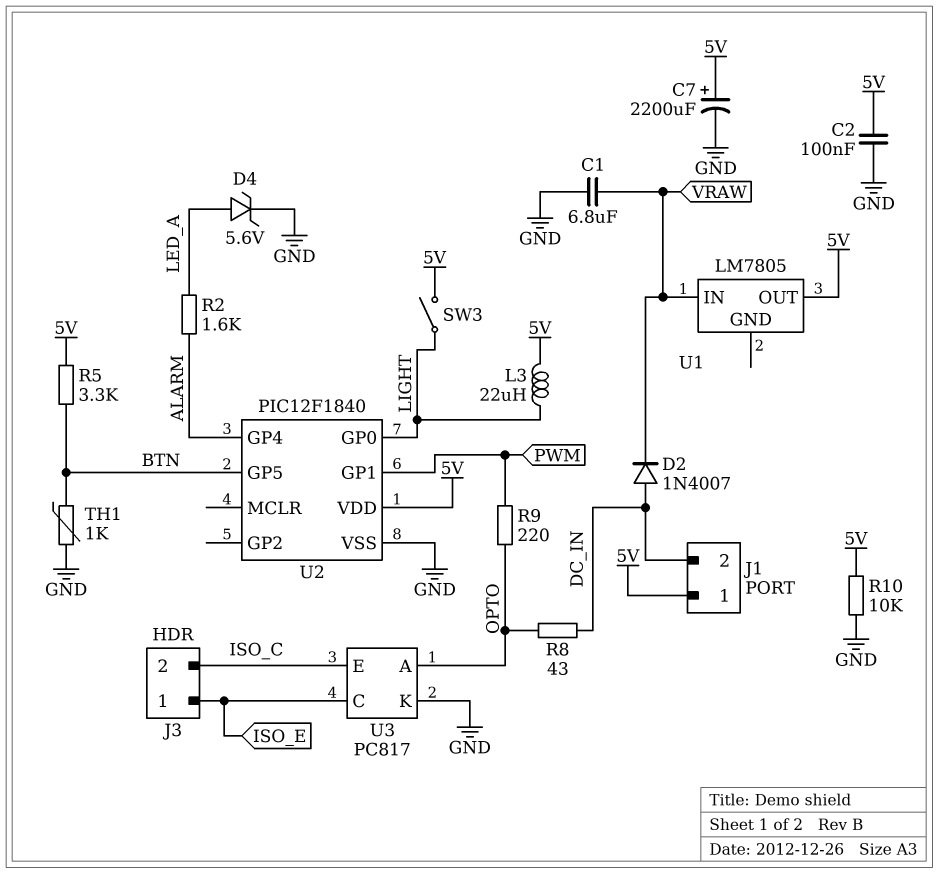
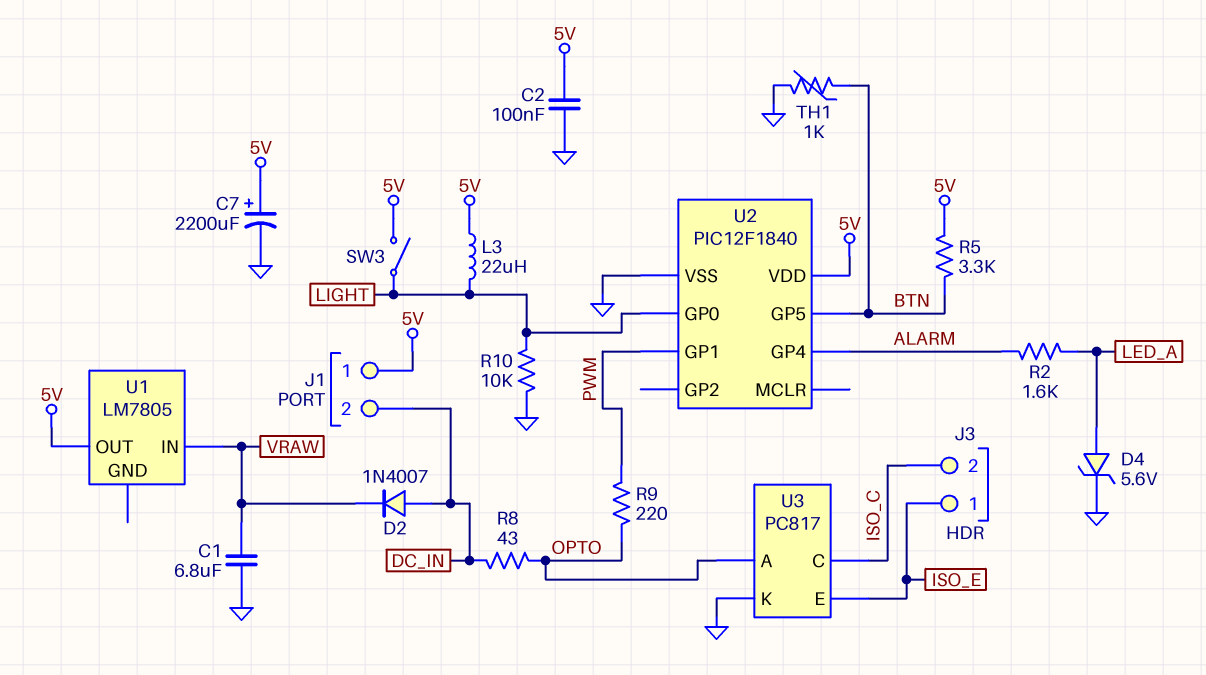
R10: 10k (5V, GND) -> 10k (GND, LIGHT)
U3 pin C: ISO_E -> ISO_C
U3 pin E: ISO_C -> ISO_E

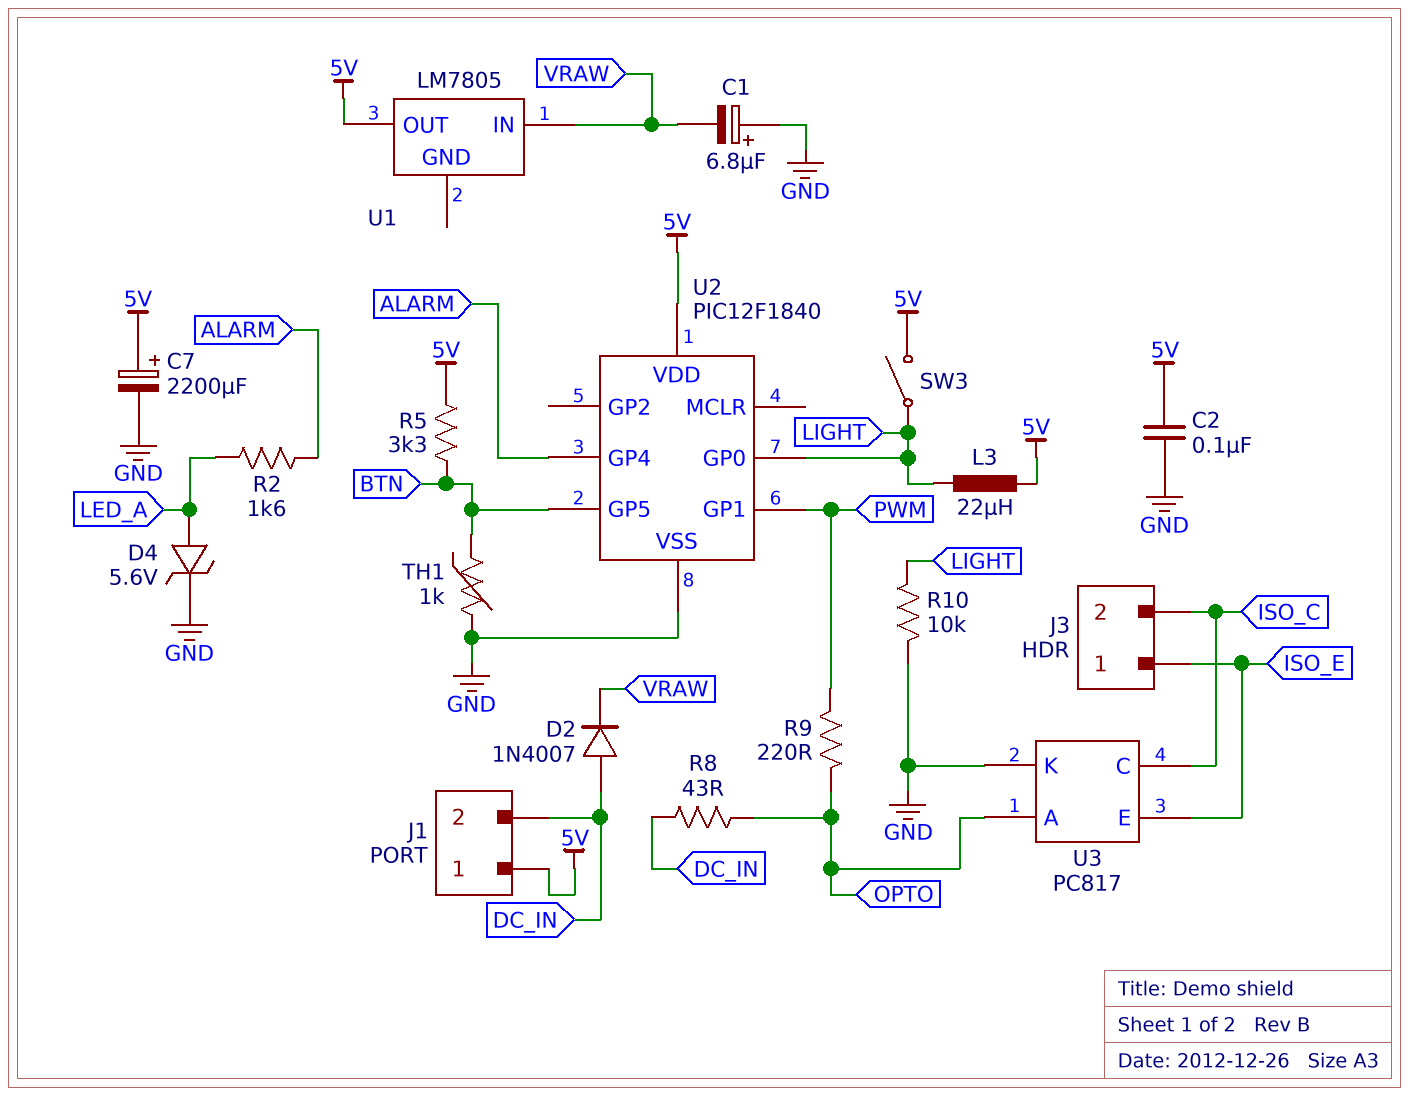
C1: 6.8uF (GND, VRAW) -> 6.8uF (plus GND, minus VRAW)

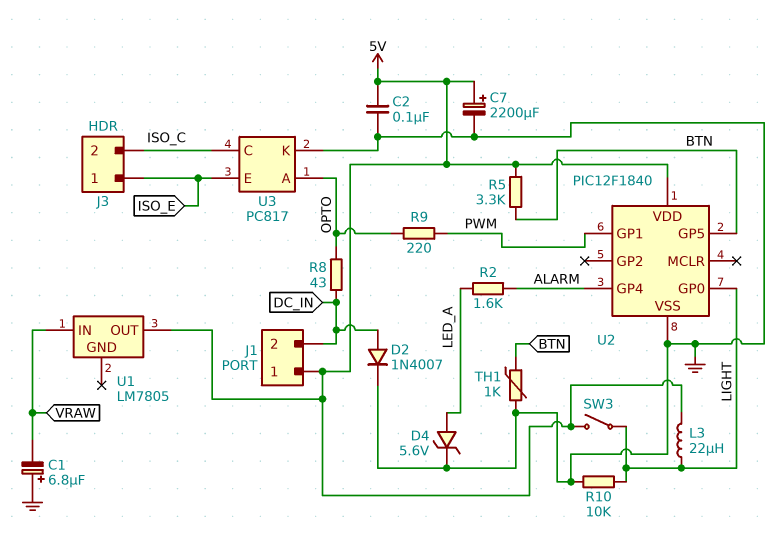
D2: diode 1N4007 (A DC_IN, K VRAW) -> diode 1N4007 (A DC_IN, K GND)

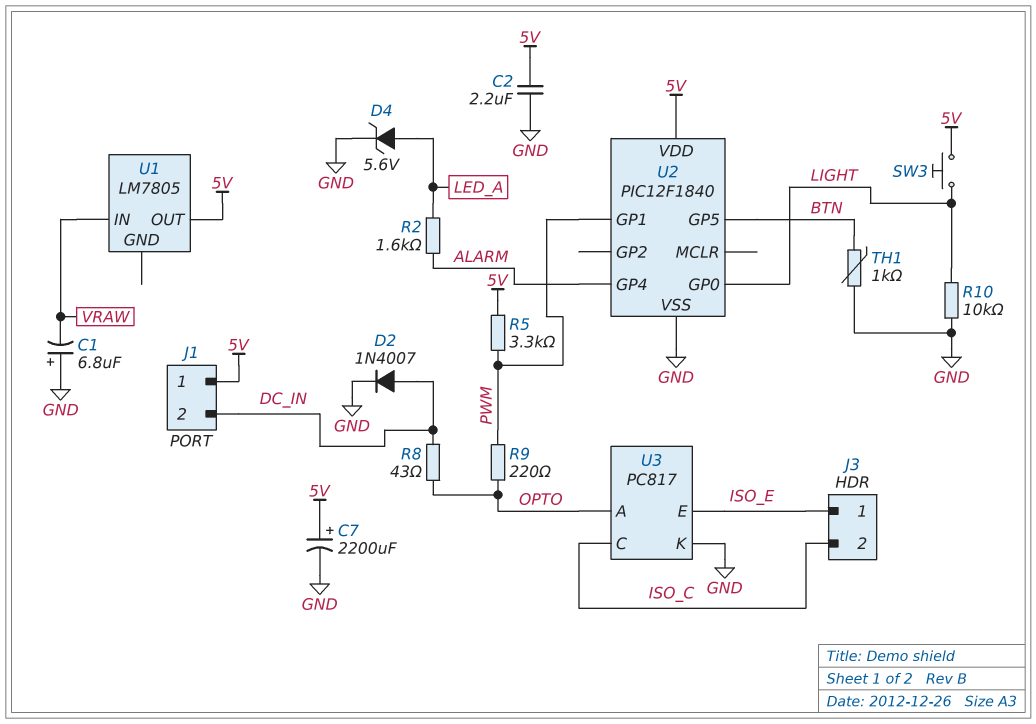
C2: 100nF (5V, GND) -> 2.2uF (5V, GND)
L3: 22uH (5V, LIGHT) -> none
R5: 3.3k (5V, BTN) -> 3.3k (5V, PWM)
SW3: switch (5V, LIGHT) -> button (5V, LIGHT)

